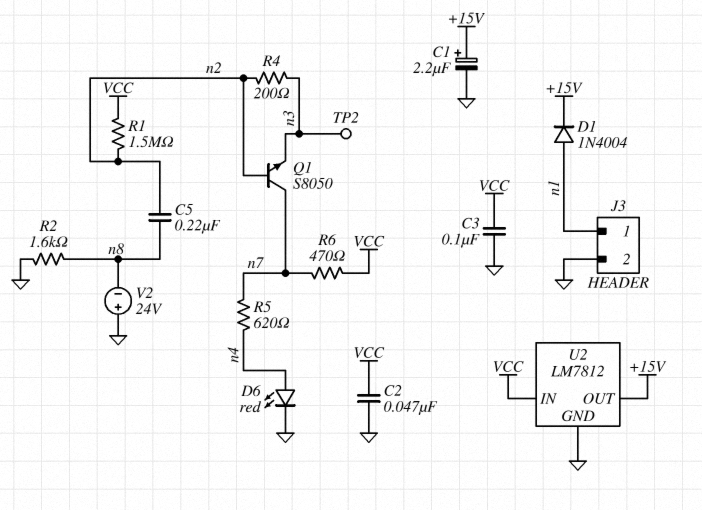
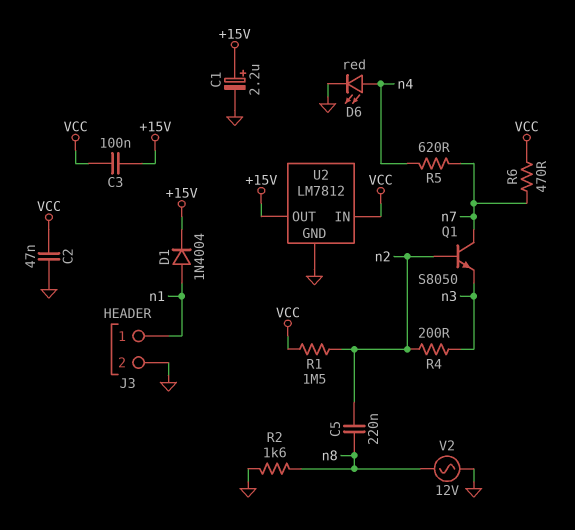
C3: 100nF (GND, VCC) -> 100nF (+15V, VCC)
TP2: test point (n3) -> none
V2: 24V (plus GND, minus n8) -> AC 12V (GND, n8)

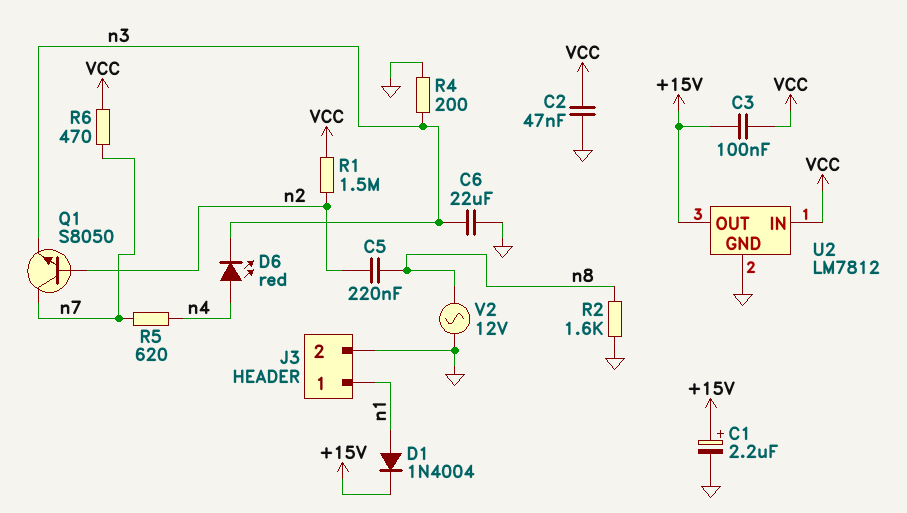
C6: none -> 22uF (GND, n3)
D6: LED red (A n4, K GND) -> LED red (A n4, K n3)
R4: 200 (n2, n3) -> 200 (GND, n3)

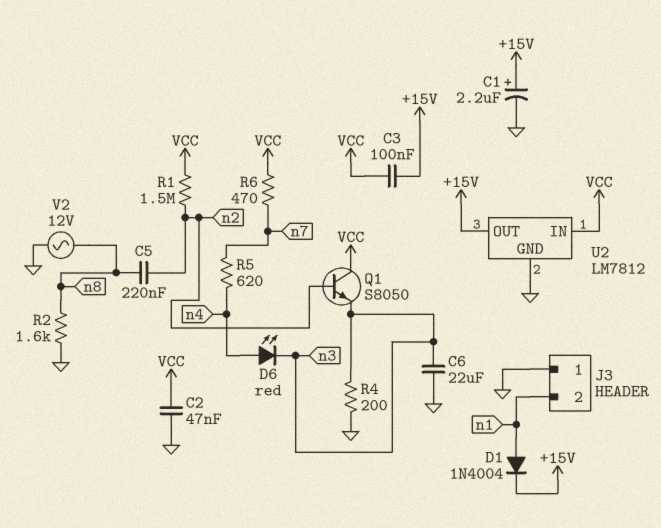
J3 pin 1: n1 -> GND
J3 pin 2: GND -> n1
Q1: NPN S8050 (B n2, C n7, E n3) -> NPN S8050 (B n2, C VCC, E n3)

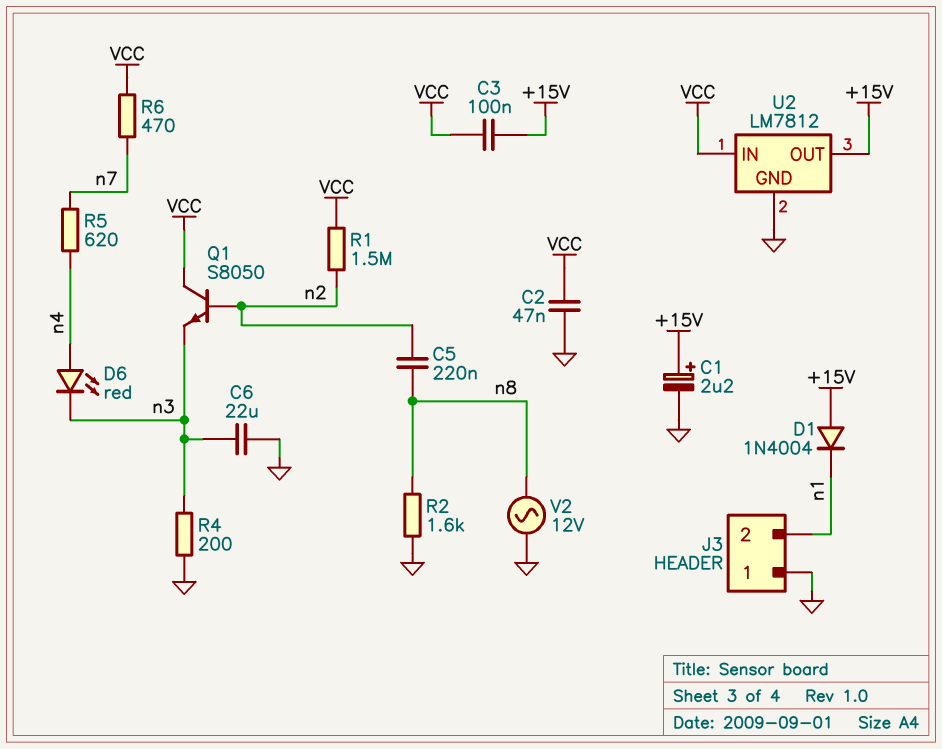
D1: diode 1N4004 (A n1, K +15V) -> diode 1N4004 (A +15V, K n1)

